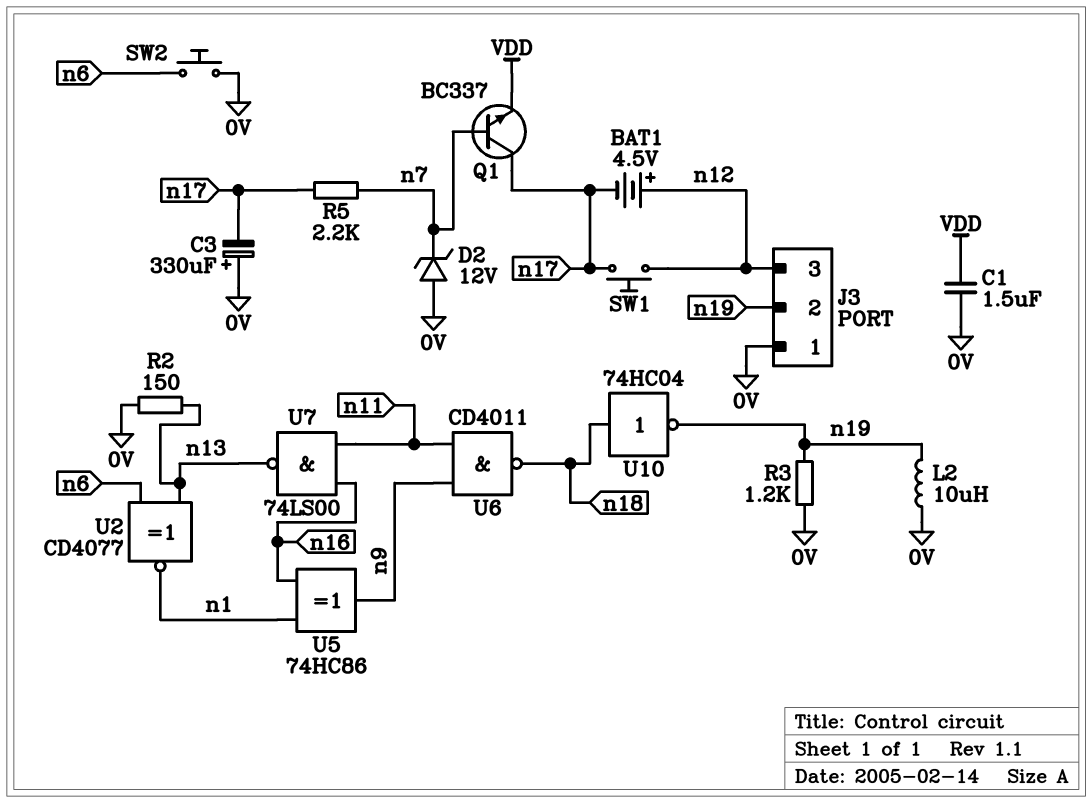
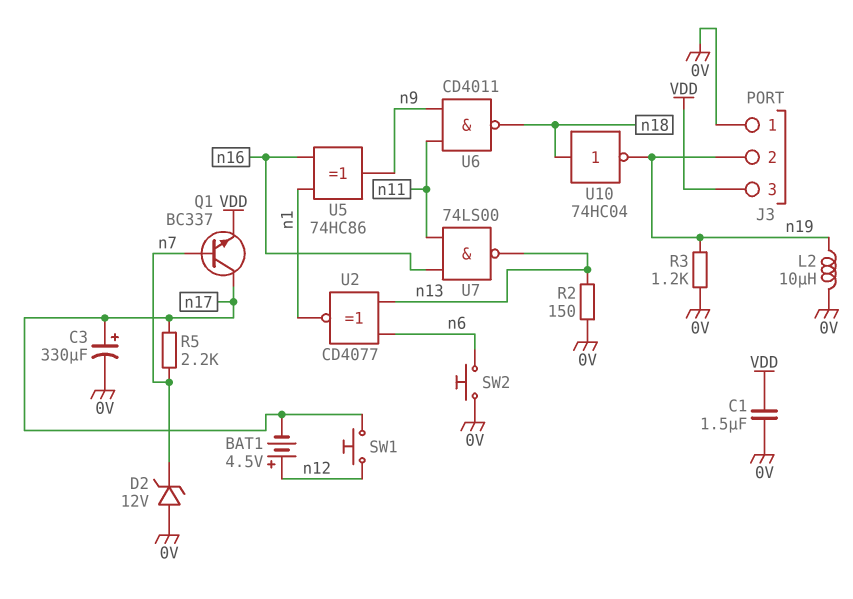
C3: 330uF (plus 0V, minus n17) -> 330uF (plus n17, minus 0V)
J3 pin 3: n12 -> VDD

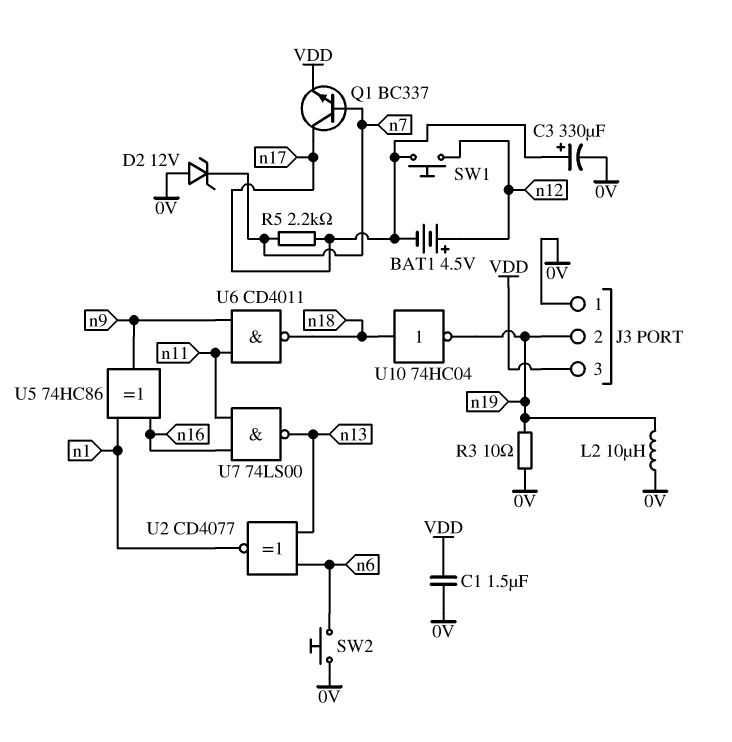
R2: 150 (0V, n13) -> none
R3: 1.2k (0V, n19) -> 10 (0V, n19)

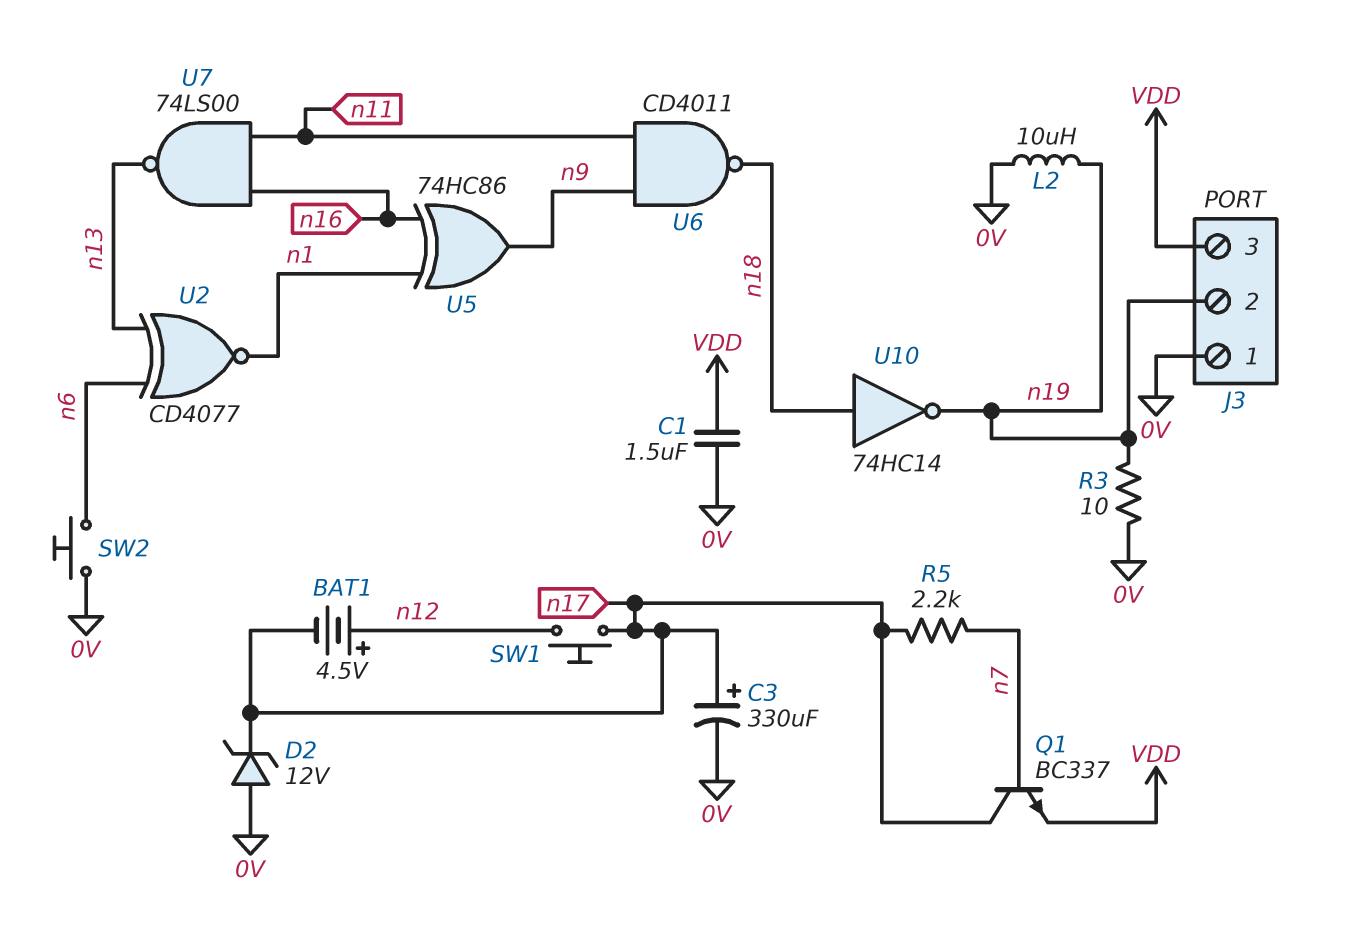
D2: zener 12V (A 0V, K n7) -> zener 12V (A 0V, K n17)
U10: NOT 74HC04 (in n18, out n19) -> NOT 74HC14 (in n18, out n19)

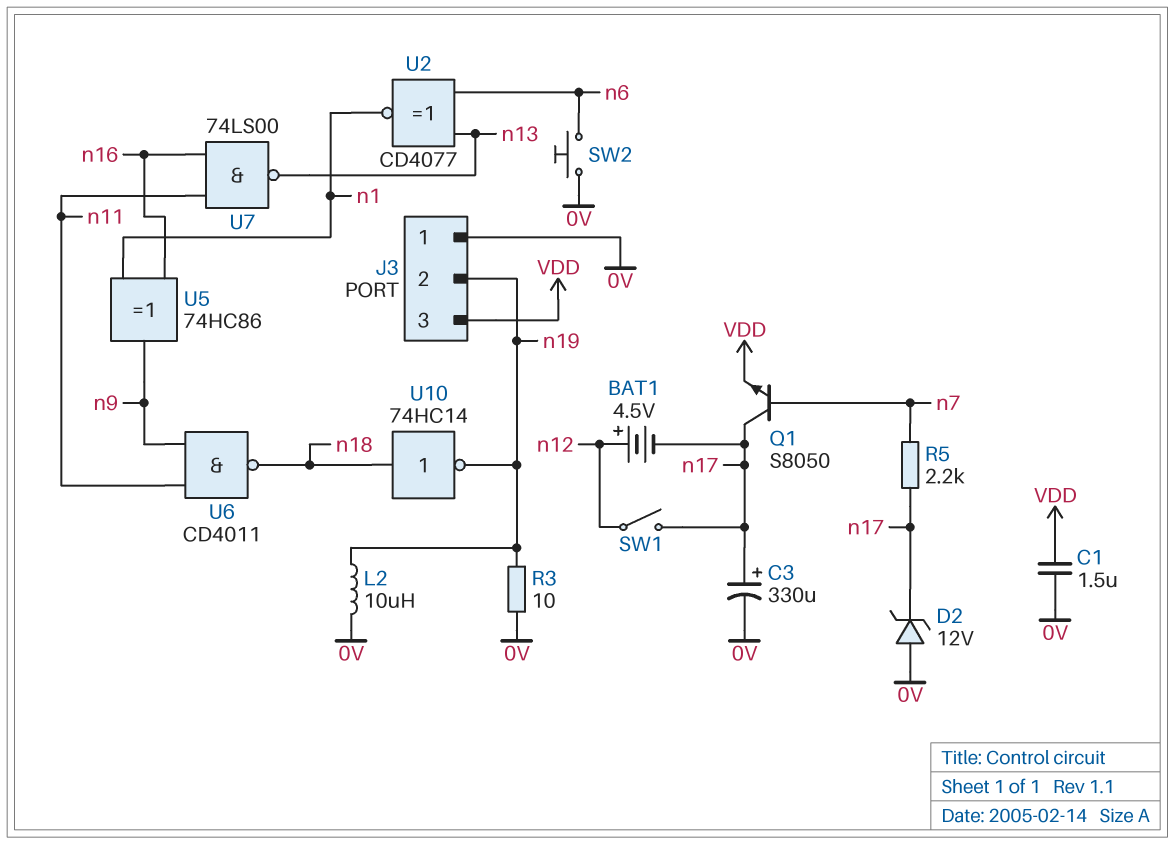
Q1: NPN BC337 (B n7, C n17, E VDD) -> NPN S8050 (B n7, C n17, E VDD)
SW1: button (n12, n17) -> switch (n12, n17)

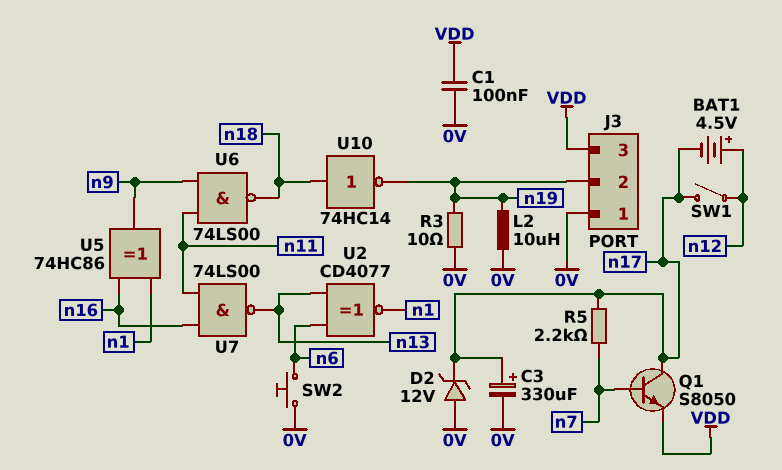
C1: 1.5uF (0V, VDD) -> 100nF (0V, VDD)
U6: NAND CD4011 (in n9, in n11, out n18) -> NAND 74LS00 (in n9, in n11, out n18)

